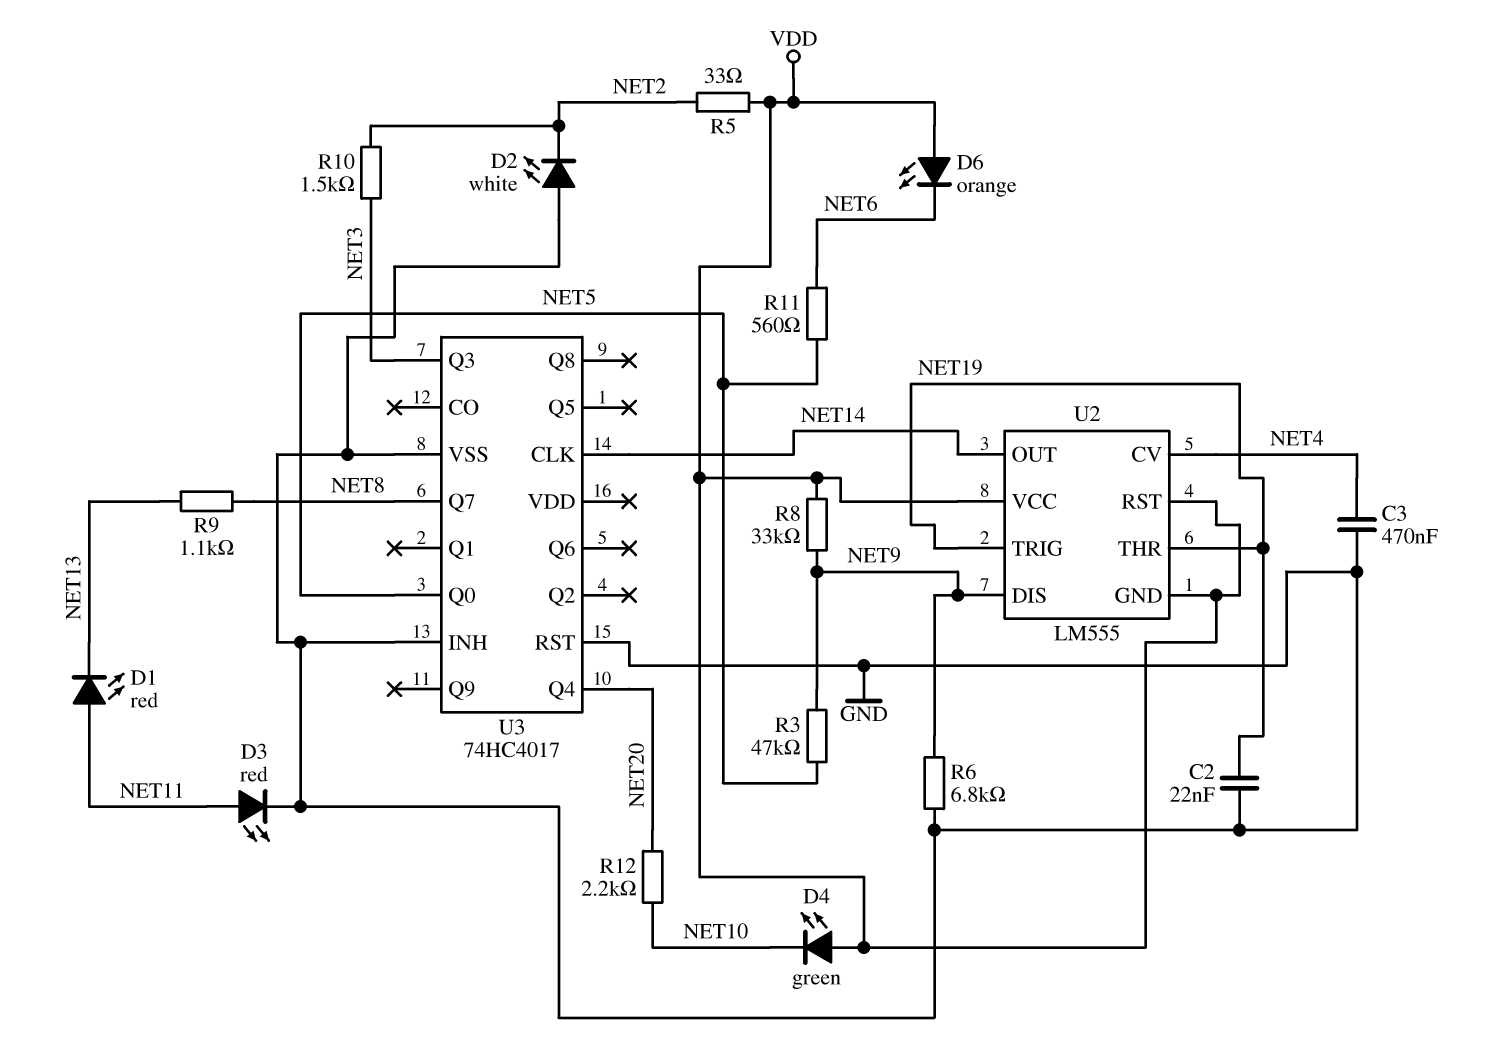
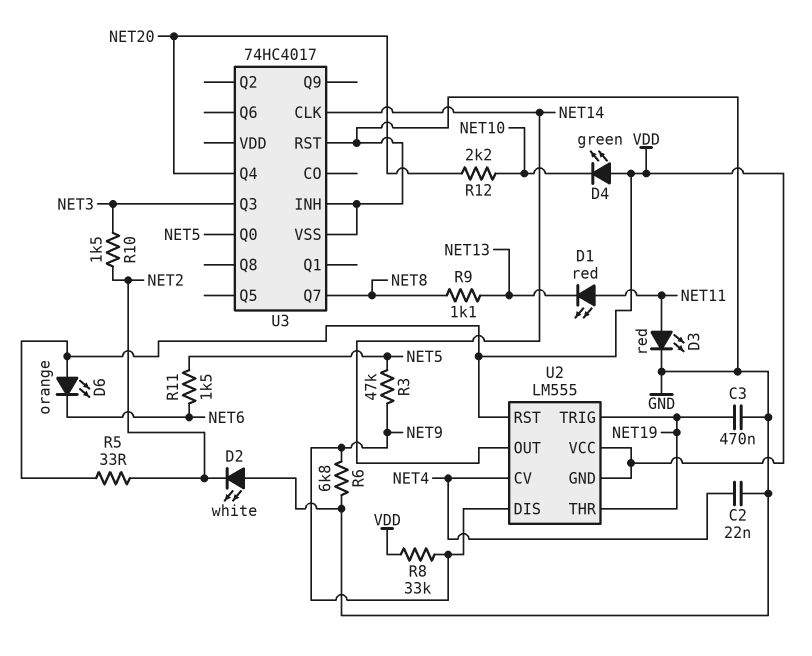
C2: 22nF (GND, NET19) -> 22nF (GND, NET4)
C3: 470nF (GND, NET4) -> 470nF (GND, NET19)
R11: 560 (NET5, NET6) -> 1.5k (NET5, NET6)

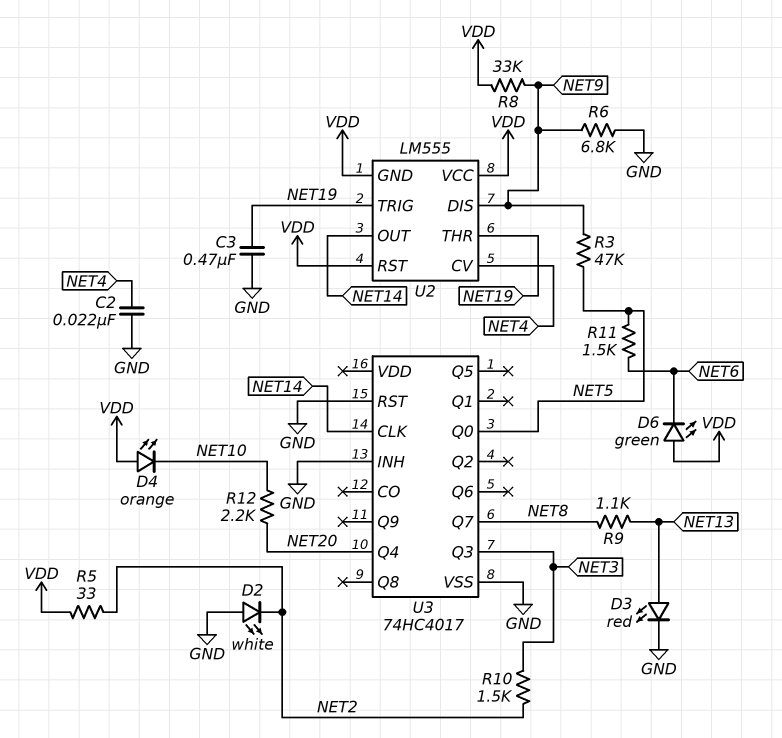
D1: LED red (A NET11, K NET13) -> none
D3: LED red (A NET11, K GND) -> LED red (A NET13, K GND)
D4: LED green (A VDD, K NET10) -> LED orange (A VDD, K NET10)
D6: LED orange (A VDD, K NET6) -> LED green (A VDD, K NET6)

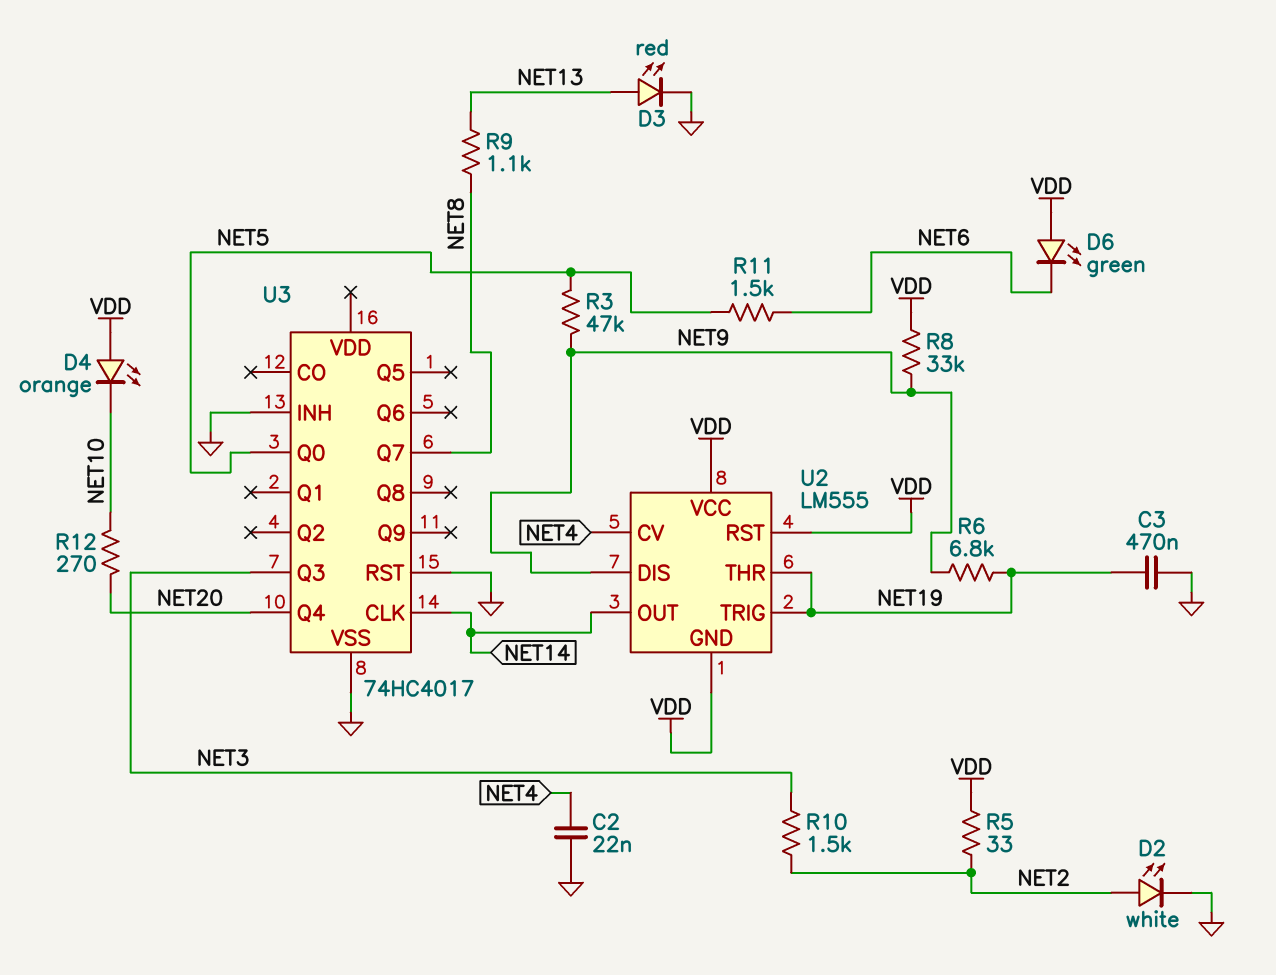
D2: LED white (A GND, K NET2) -> LED white (A NET2, K GND)
R6: 6.8k (GND, NET9) -> 6.8k (NET9, NET19)
R12: 2.2k (NET10, NET20) -> 270 (NET10, NET20)

